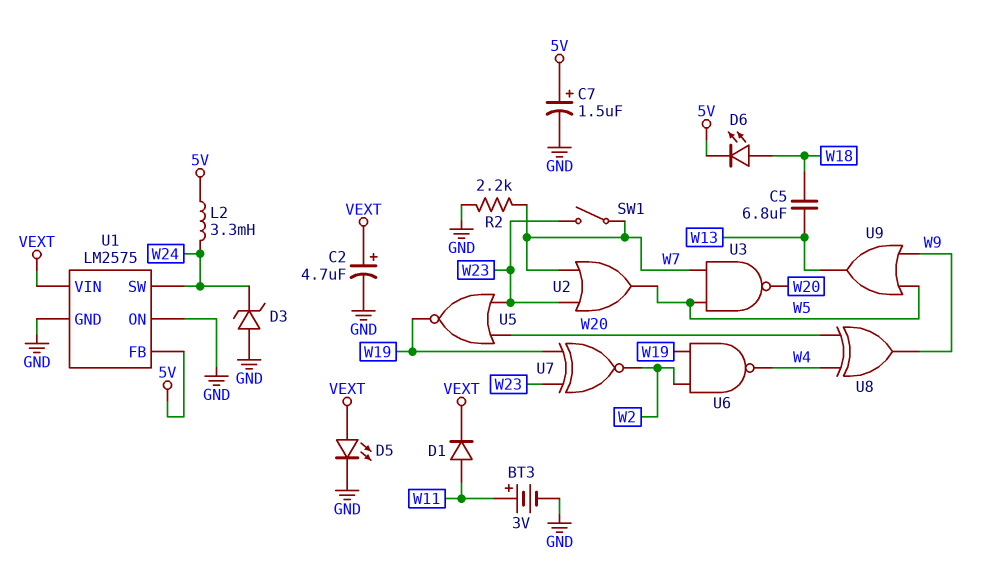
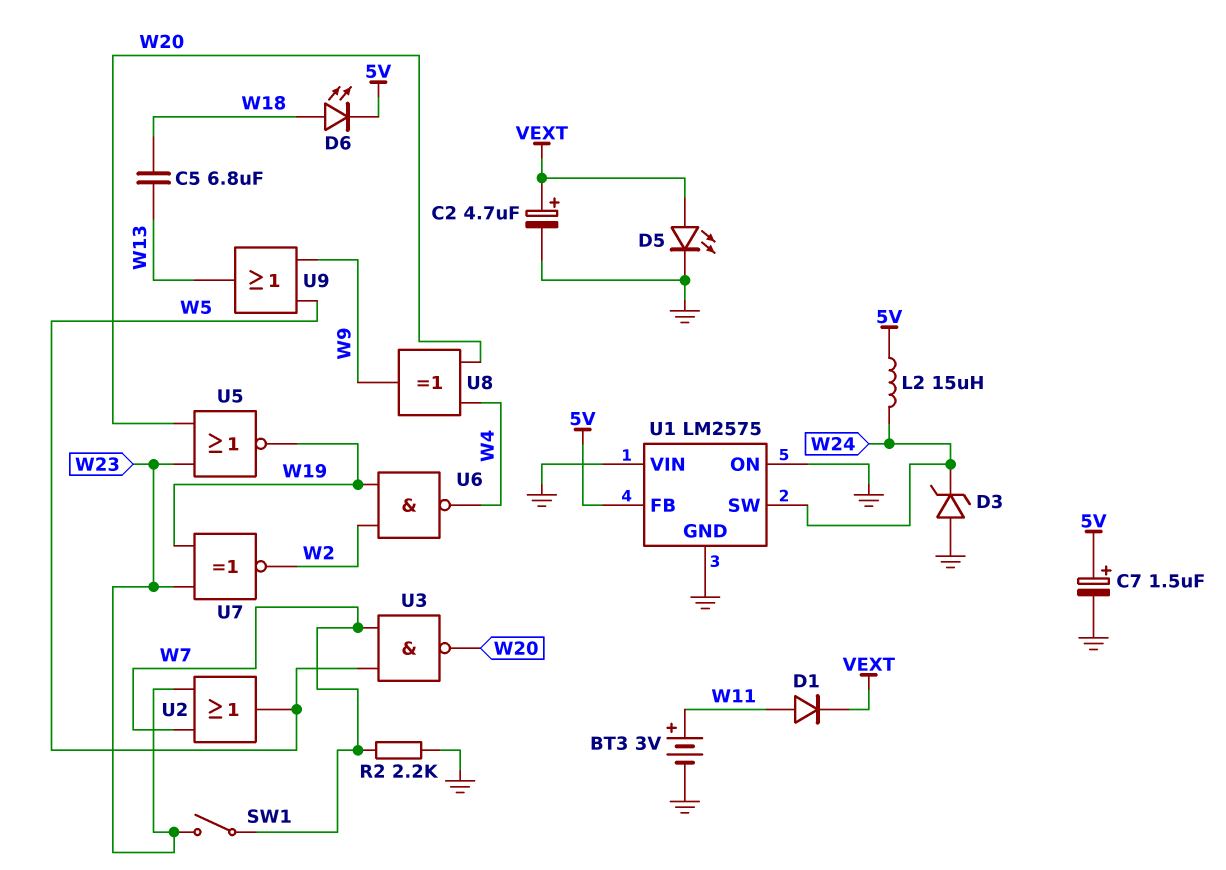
L2: 3.3mH (5V, W24) -> 15uH (5V, W24)
U1 pin VIN: VEXT -> GND

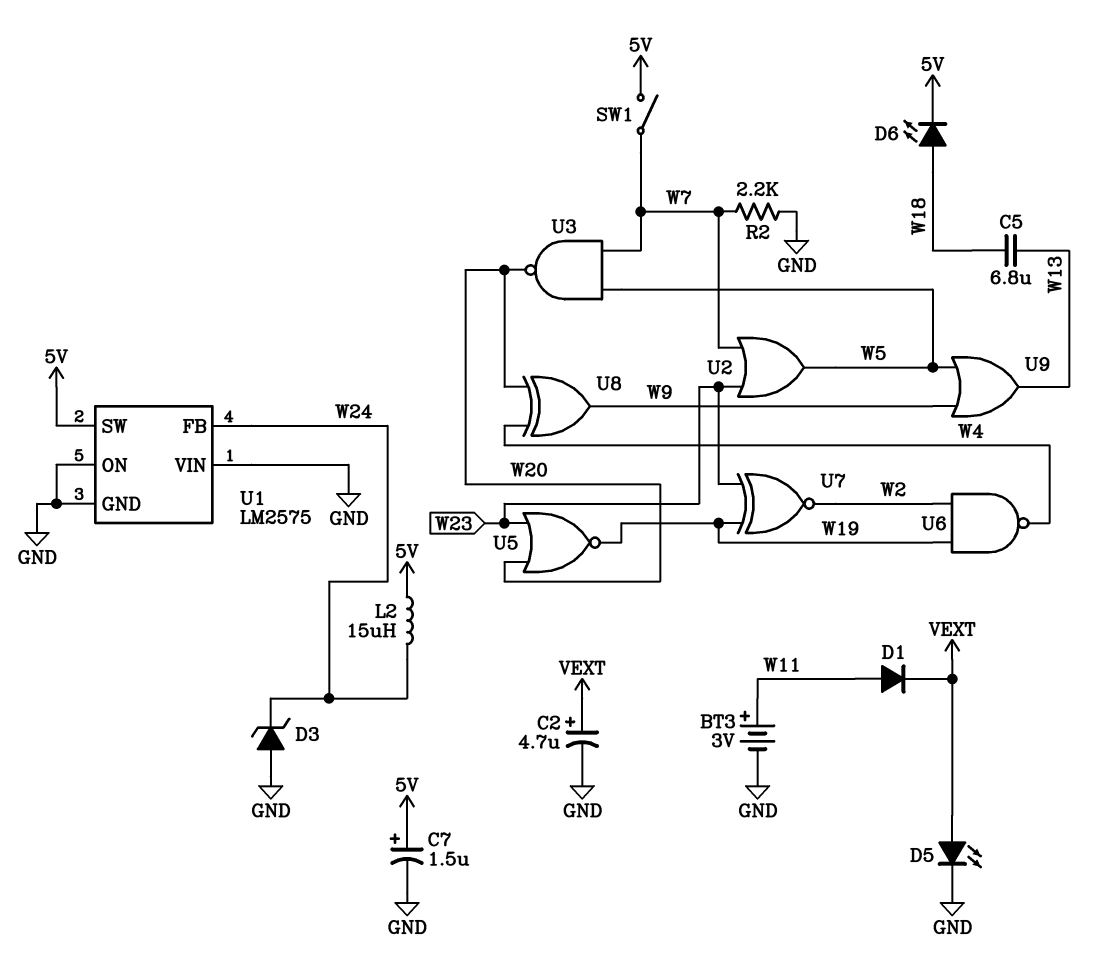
SW1: switch (W7, W23) -> switch (5V, W7)
U1 pin FB: 5V -> W24
U1 pin SW: W24 -> 5V

